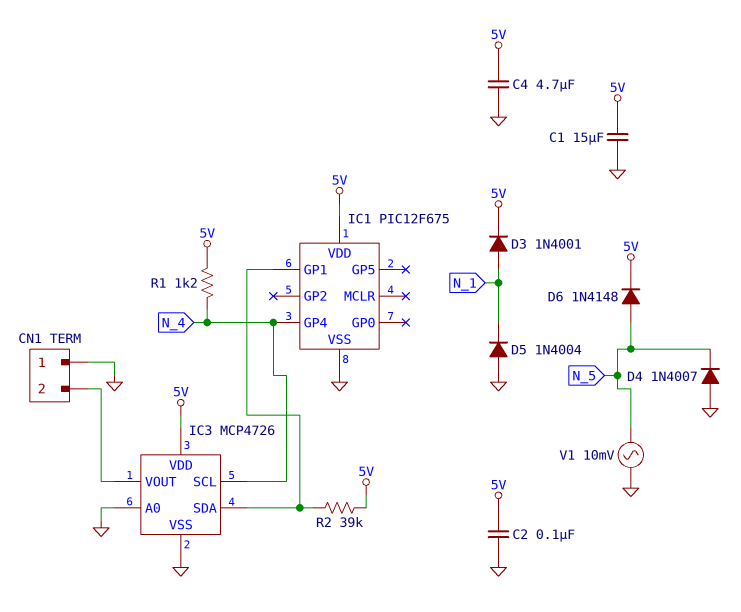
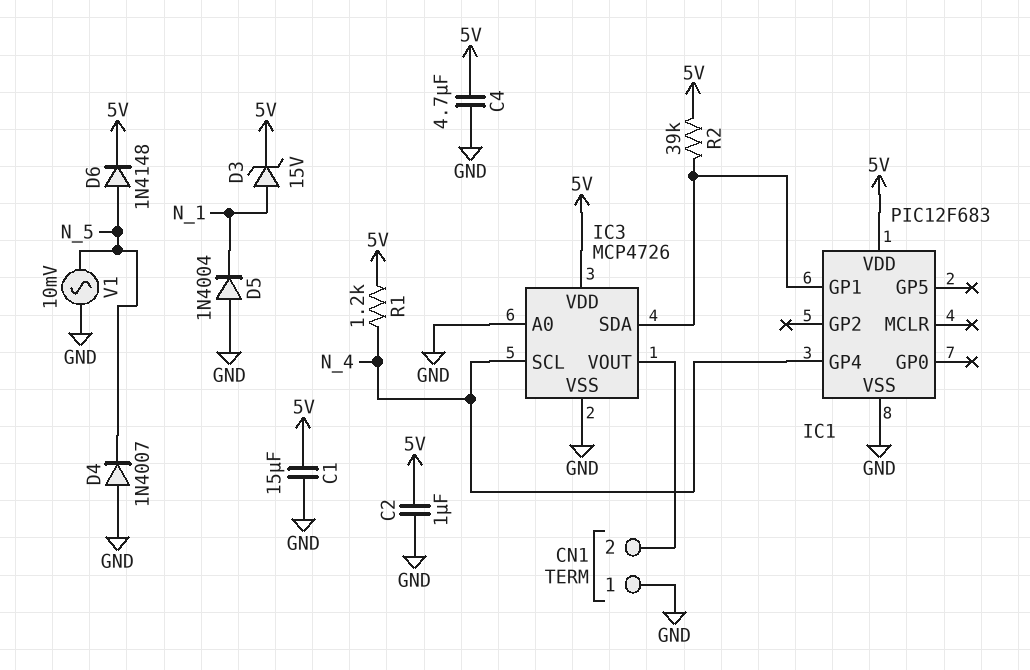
C2: 100nF (5V, GND) -> 1uF (5V, GND)
D3: diode 1N4001 (A N_1, K 5V) -> zener 15V (A N_1, K 5V)
IC1: PIC12F675 -> PIC12F683

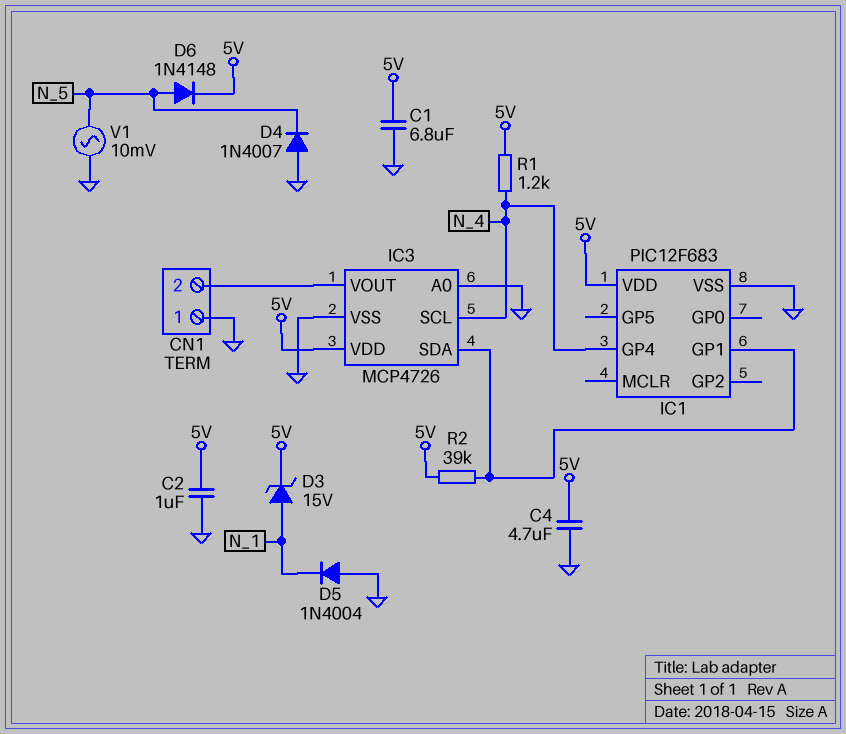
C1: 15uF (5V, GND) -> 6.8uF (5V, GND)

